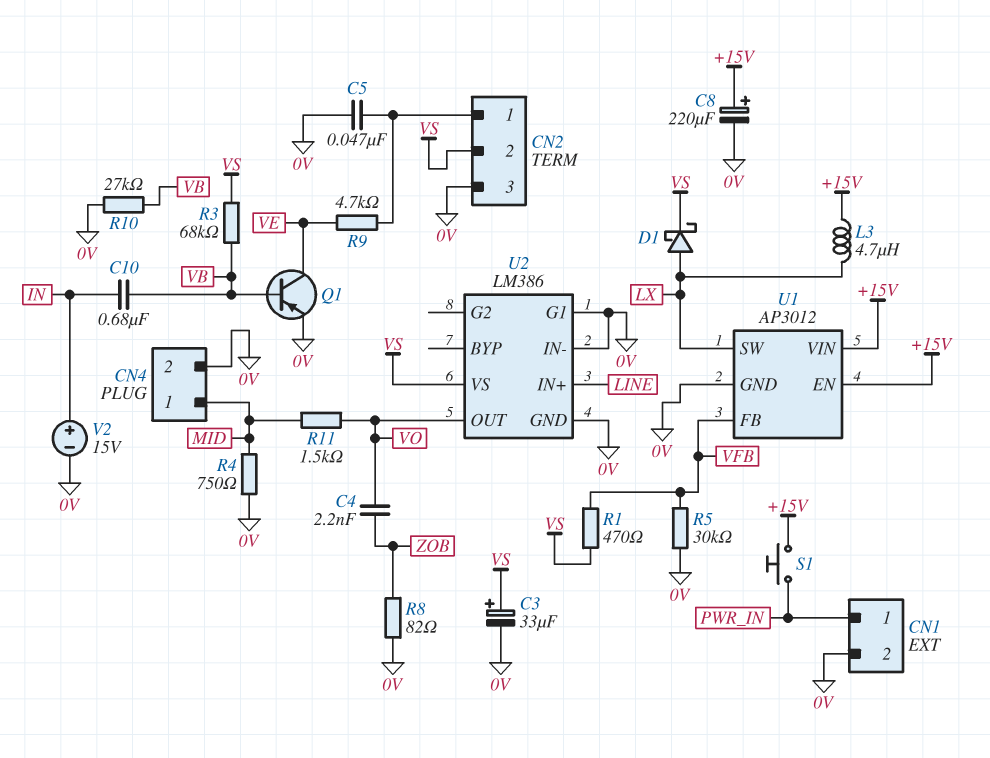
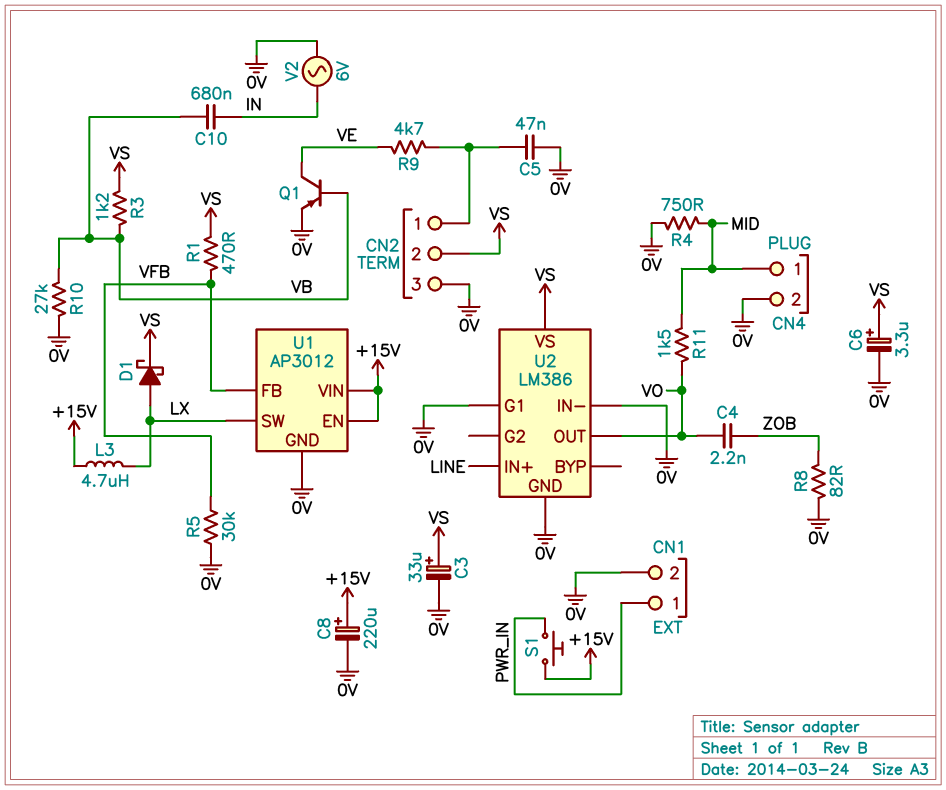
C6: none -> 3.3uF (plus VS, minus 0V)
R3: 68k (VB, VS) -> 1.2k (VB, VS)
V2: 15V (plus IN, minus 0V) -> AC 6V (0V, IN)

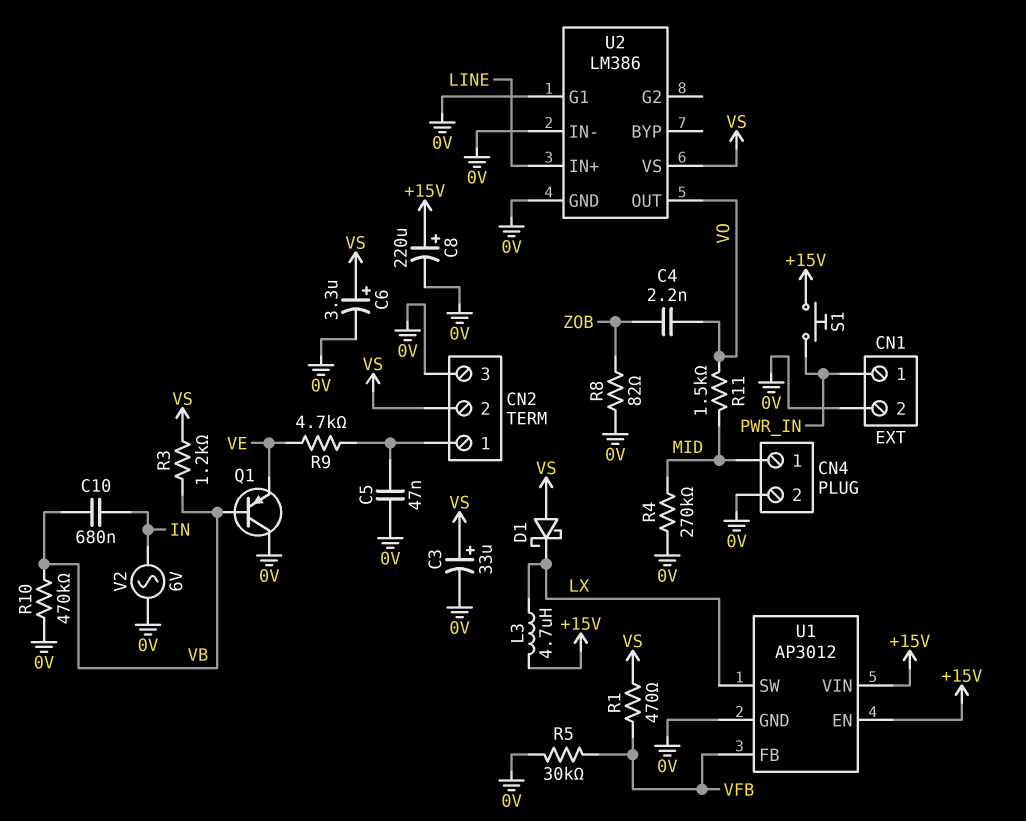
D1: schottky (A LX, K VS) -> schottky (A VS, K LX)
Q1: PNP (B VB, C VE, E 0V) -> PNP (B VB, C 0V, E VE)
R4: 750 (0V, MID) -> 270k (0V, MID)
R10: 27k (0V, VB) -> 470k (0V, VB)

